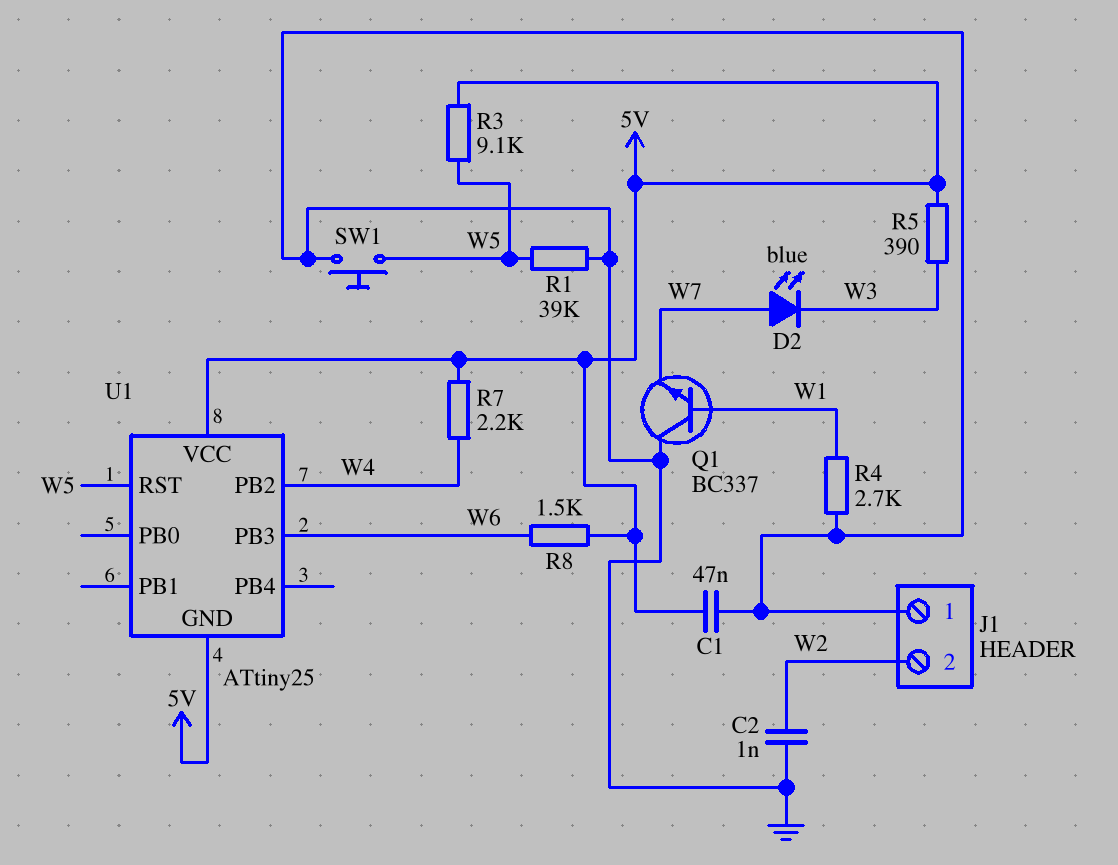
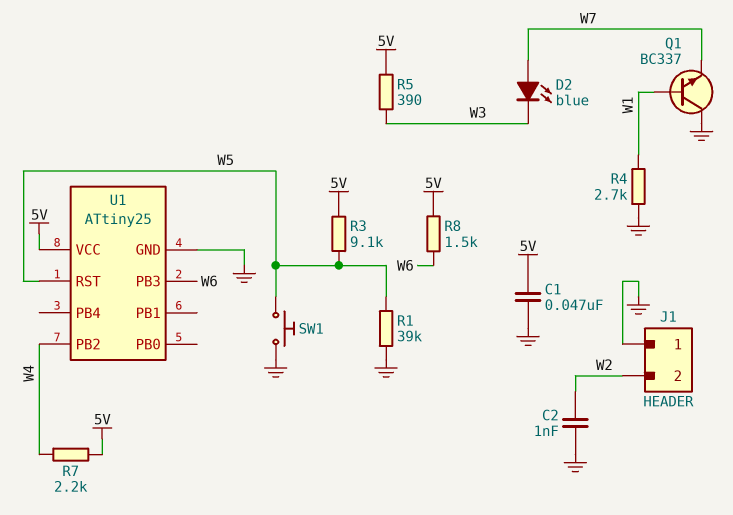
U1 pin GND: 5V -> GND

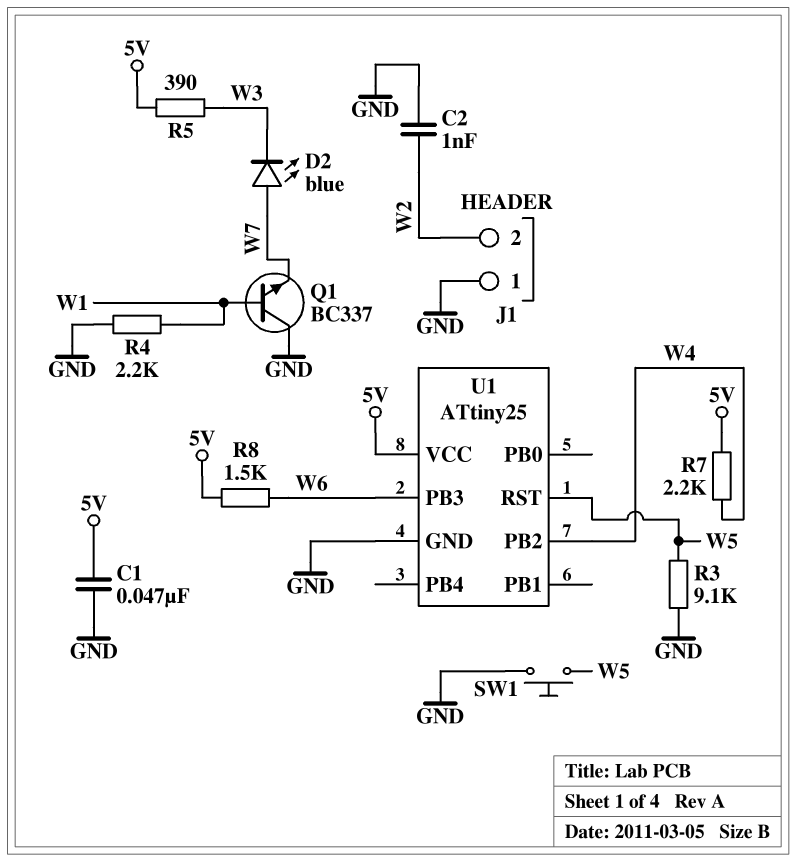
R1: 39k (GND, W5) -> none
R3: 9.1k (5V, W5) -> 9.1k (GND, W5)
R4: 2.7k (GND, W1) -> 2.2k (GND, W1)

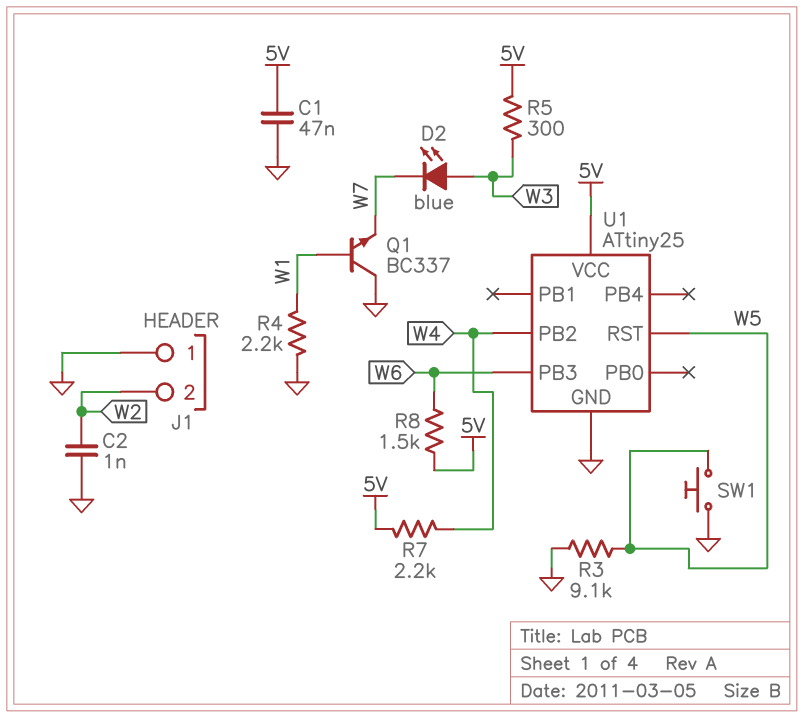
D2: LED blue (A W7, K W3) -> LED blue (A W3, K W7)
R5: 390 (5V, W3) -> 300 (5V, W3)

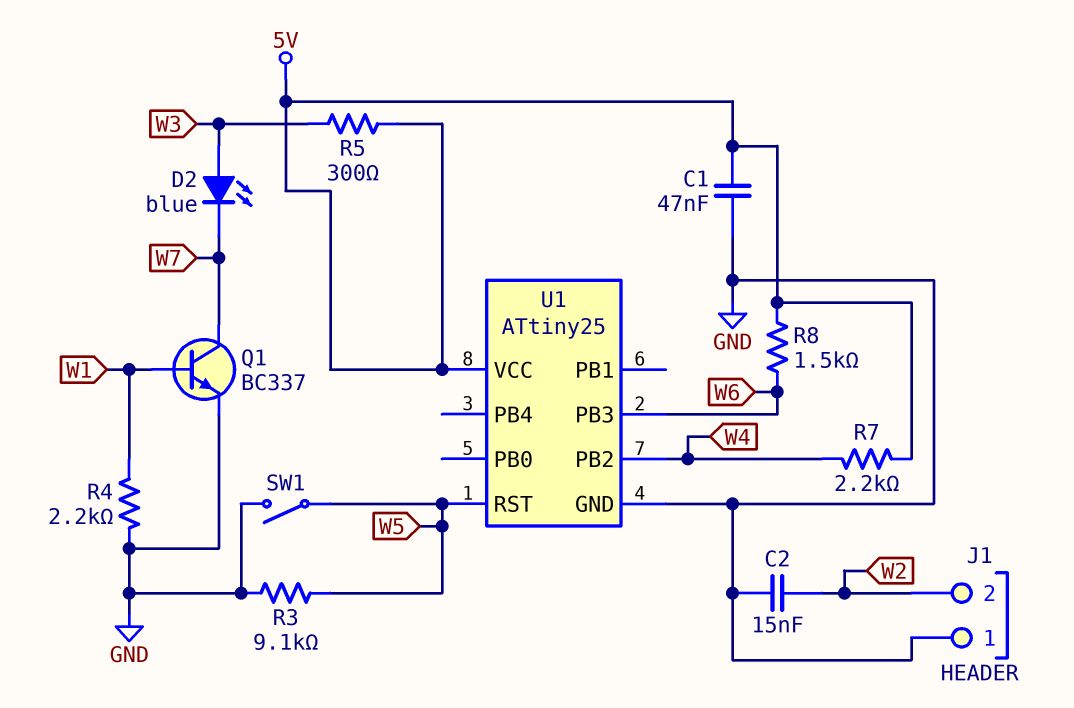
C2: 1nF (GND, W2) -> 15nF (GND, W2)
Q1: NPN BC337 (B W1, C GND, E W7) -> NPN BC337 (B W1, C W7, E GND)
SW1: button (GND, W5) -> switch (GND, W5)

